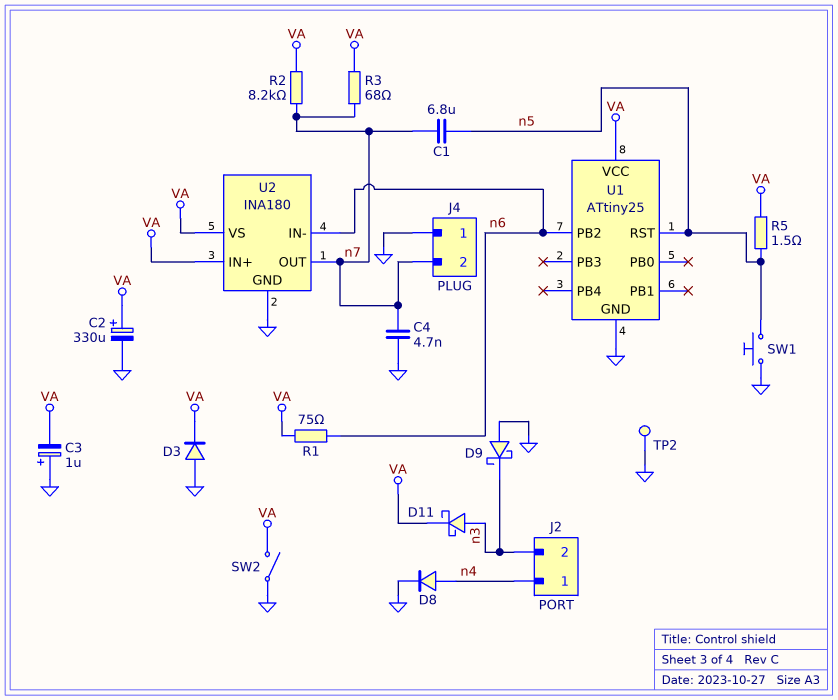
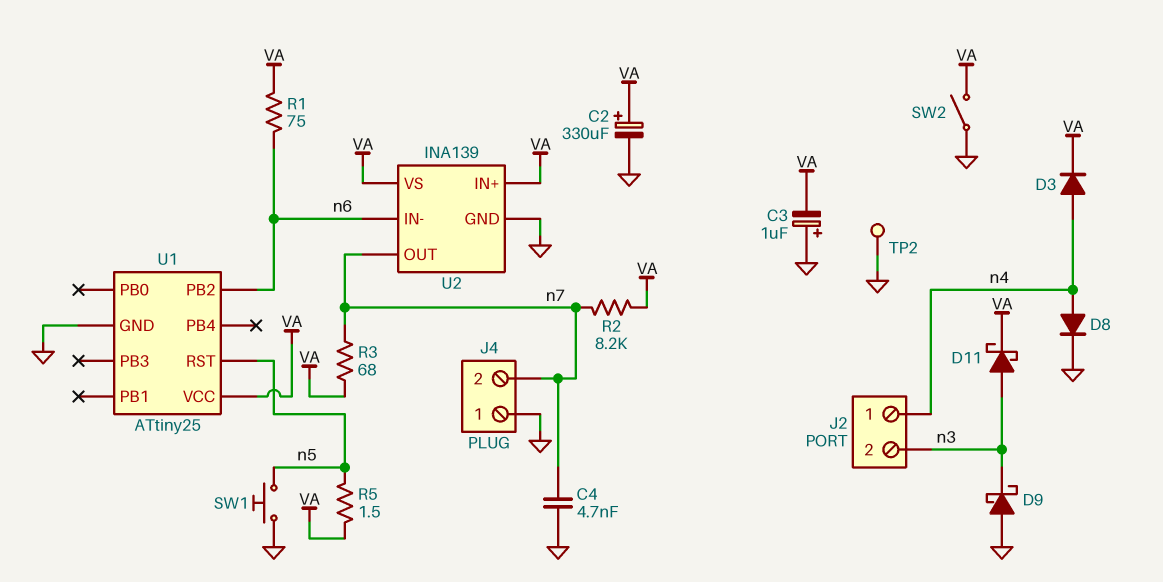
C1: 6.8uF (n5, n7) -> none
D3: diode (A GND, K VA) -> diode (A n4, K VA)
U2: INA180 -> INA139

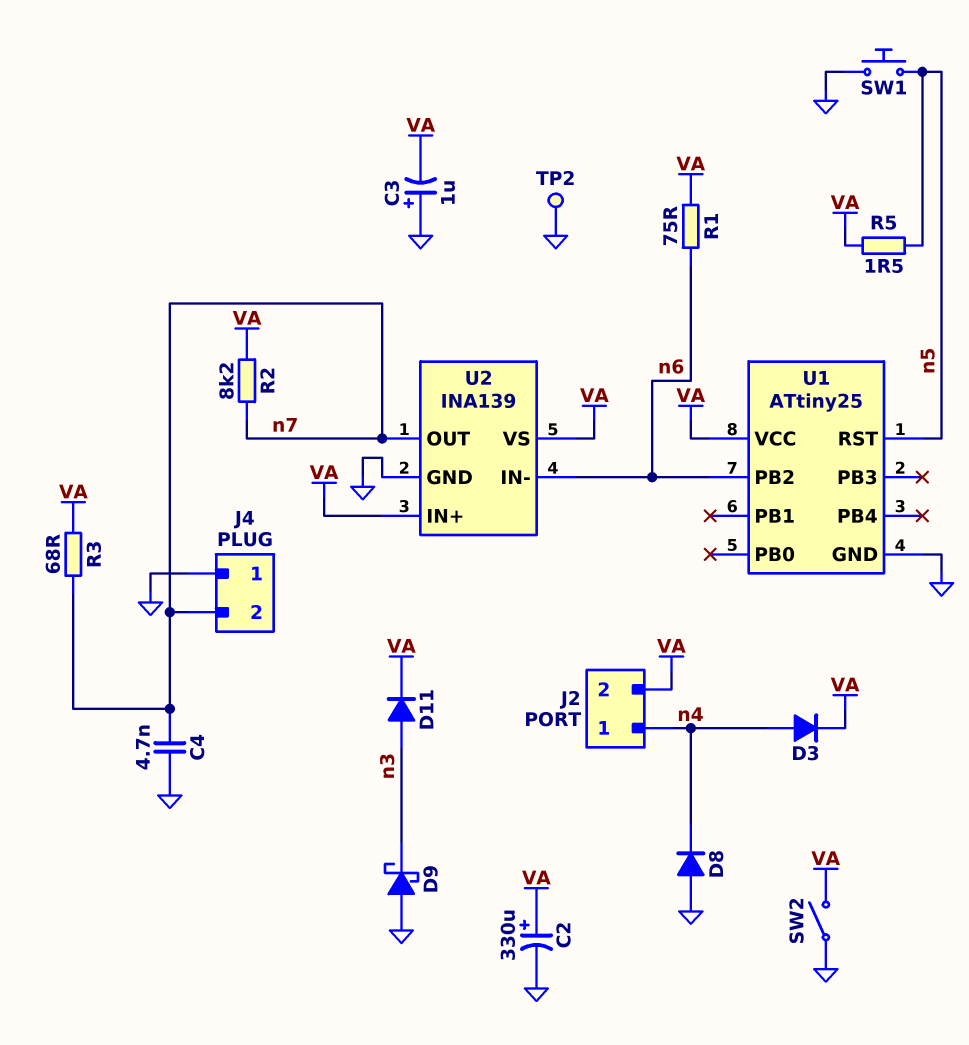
D8: diode (A n4, K GND) -> diode (A GND, K n4)
D11: schottky (A n3, K VA) -> diode (A n3, K VA)
J2 pin 2: n3 -> VA

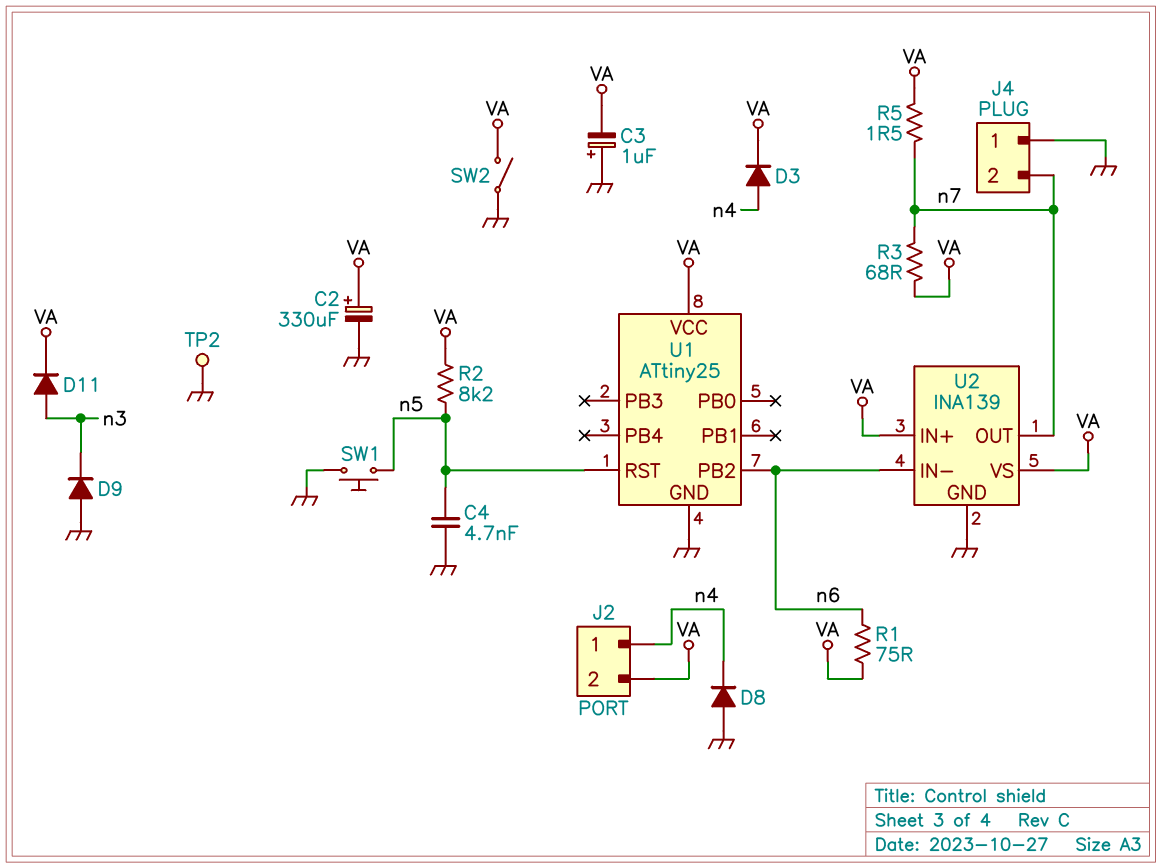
C4: 4.7nF (GND, n7) -> 4.7nF (GND, n5)
D9: schottky (A GND, K n3) -> diode (A GND, K n3)
R2: 8.2k (VA, n7) -> 8.2k (VA, n5)
R5: 1.5 (VA, n5) -> 1.5 (VA, n7)

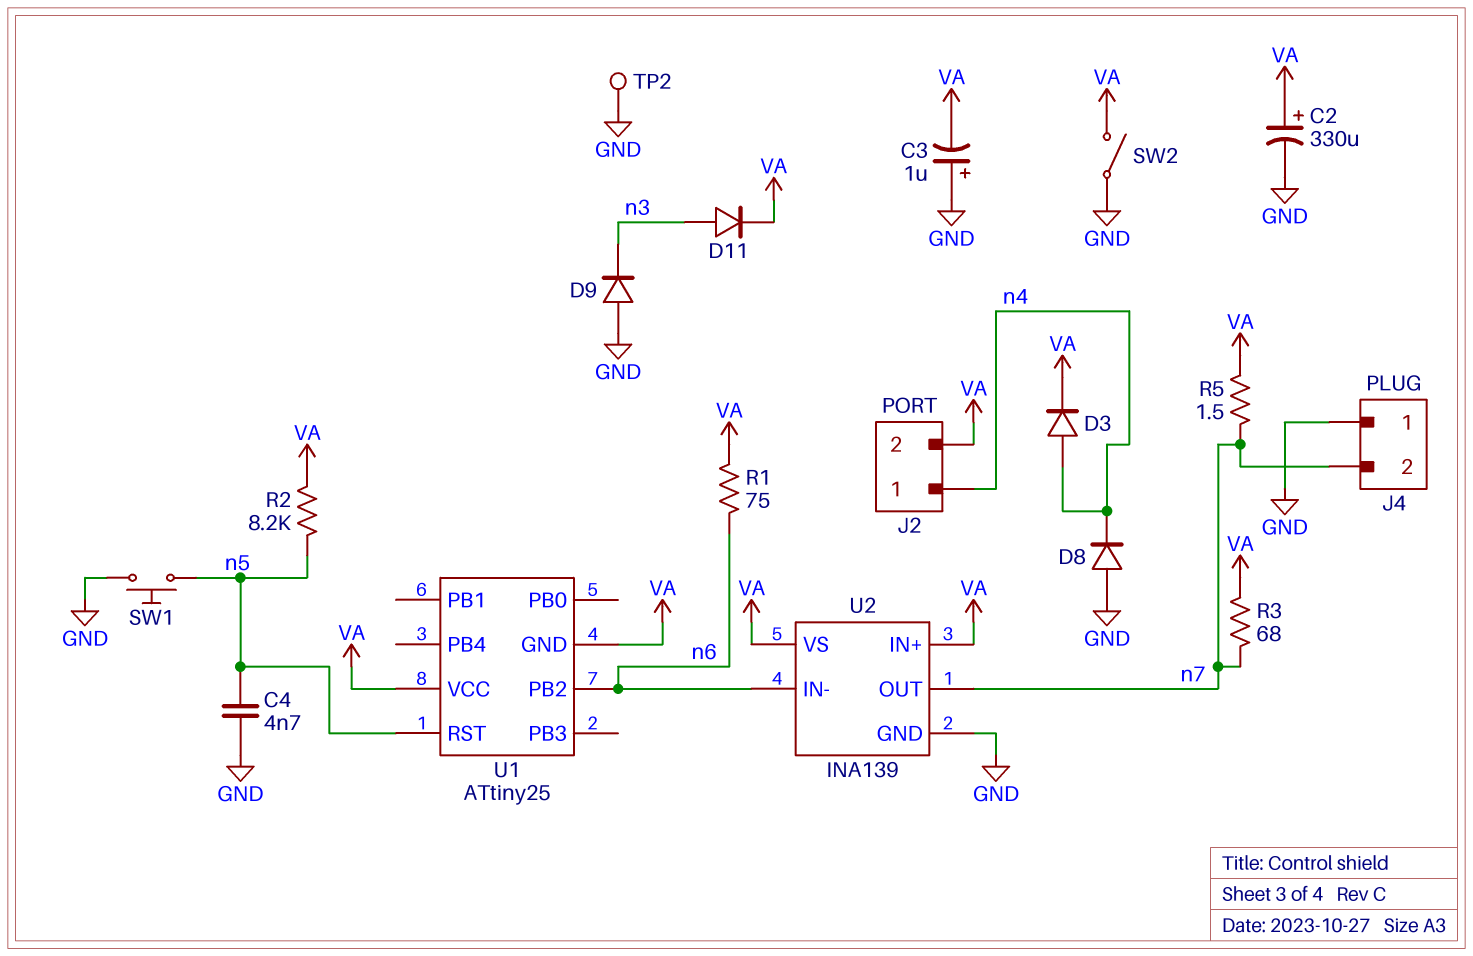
U1 pin GND: GND -> VA

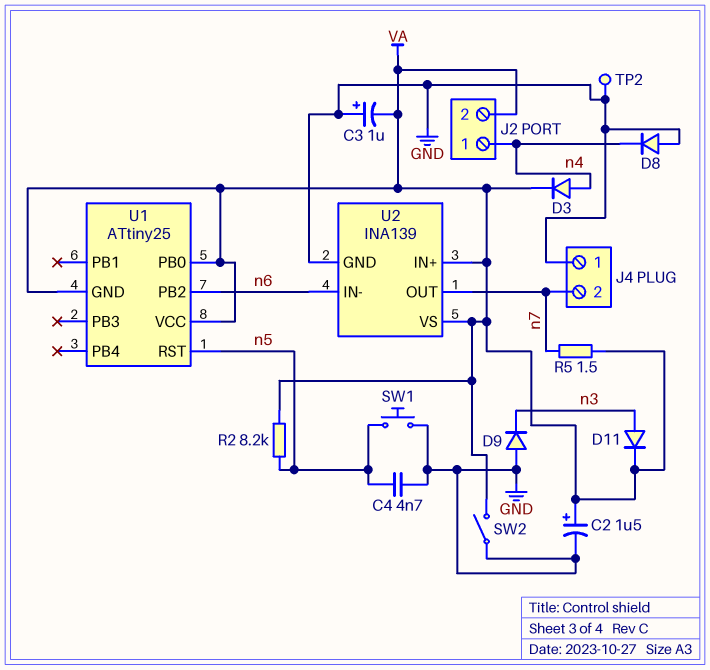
C2: 330uF (plus VA, minus GND) -> 1.5uF (plus VA, minus GND)
R1: 75 (VA, n6) -> none
R3: 68 (VA, n7) -> none
U1 pin PB0: none -> VA

